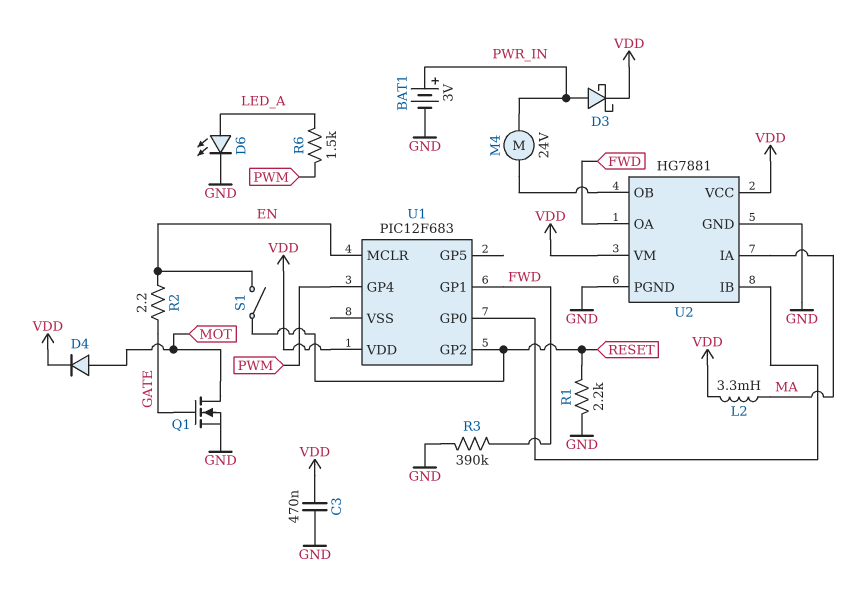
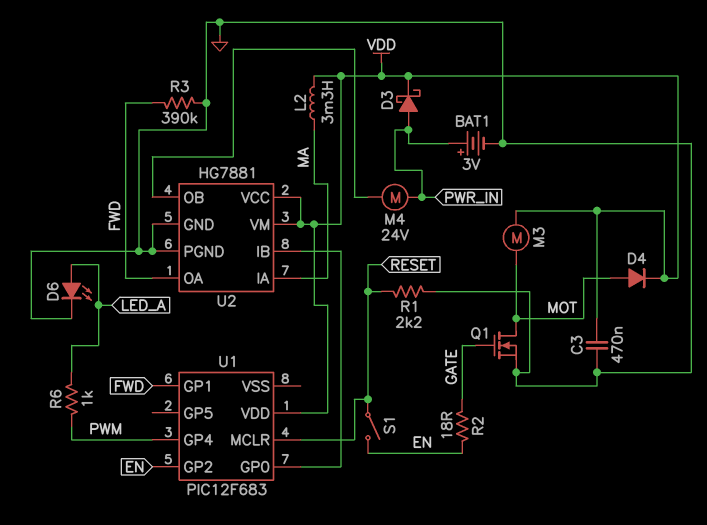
M3: none -> motor (MOT, VDD)
R2: 2.2 (EN, GATE) -> 18 (EN, GATE)
R6: 1.5k (LED_A, PWM) -> 1k (LED_A, PWM)
U1 pin GP2: RESET -> EN
U1 pin MCLR: EN -> RESET

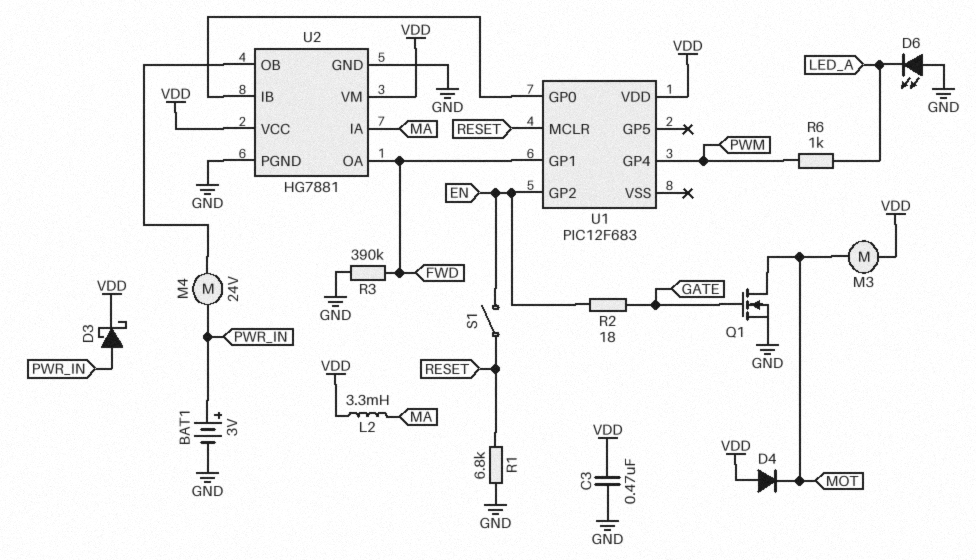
D4: diode (A MOT, K VDD) -> diode (A VDD, K MOT)
D6: LED (A LED_A, K GND) -> LED (A GND, K LED_A)
R1: 2.2k (GND, RESET) -> 6.8k (GND, RESET)

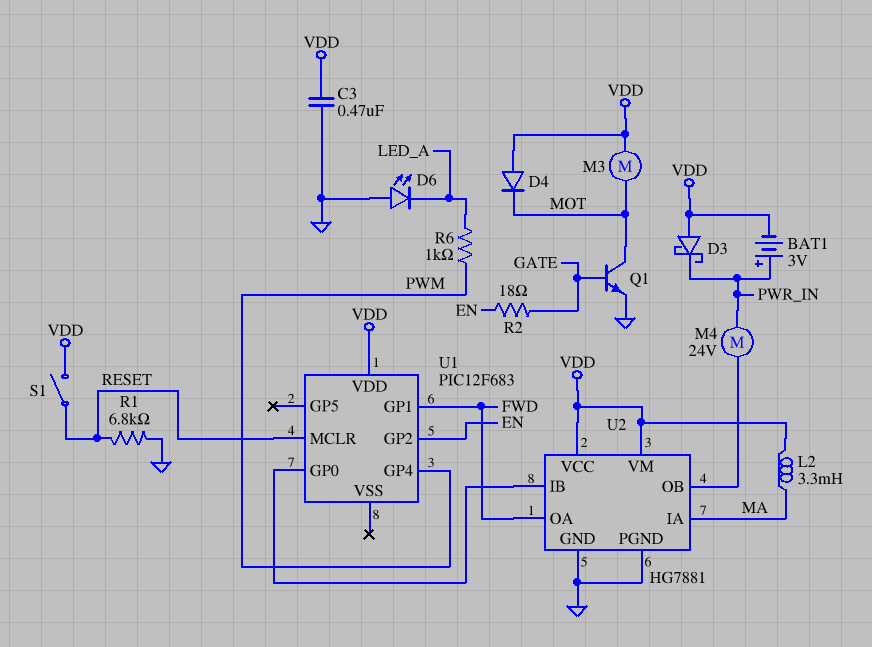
BAT1: 3V (plus PWR_IN, minus GND) -> 3V (plus PWR_IN, minus VDD)
D3: schottky (A PWR_IN, K VDD) -> schottky (A VDD, K PWR_IN)
Q1: NMOS (G GATE, D MOT, S GND) -> NPN (B GATE, C MOT, E GND)
R3: 390k (FWD, GND) -> none
S1: switch (EN, RESET) -> switch (RESET, VDD)

